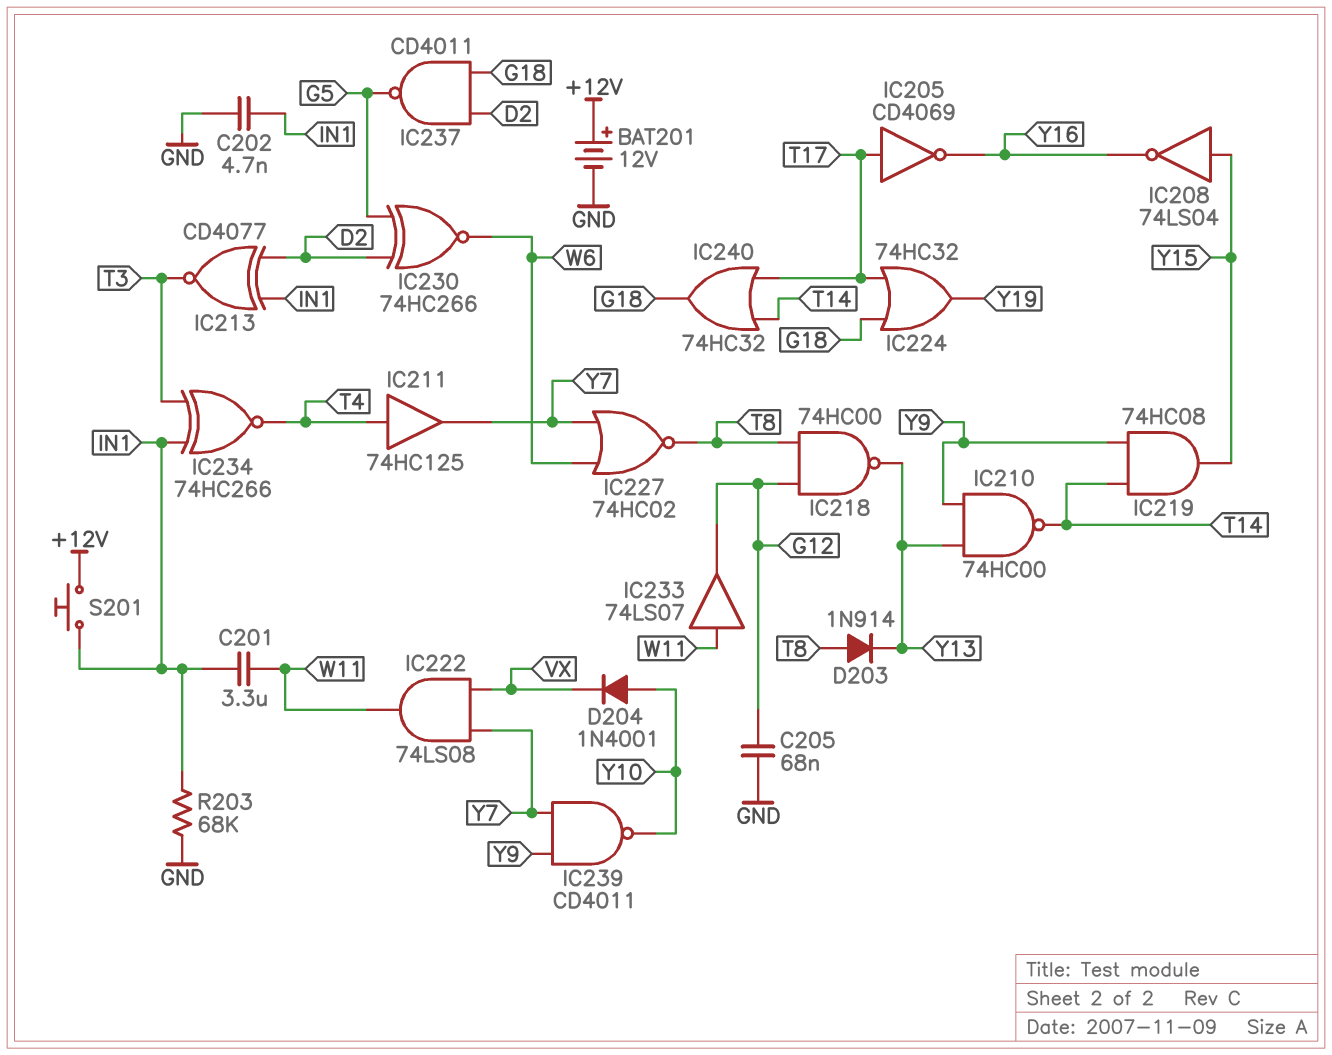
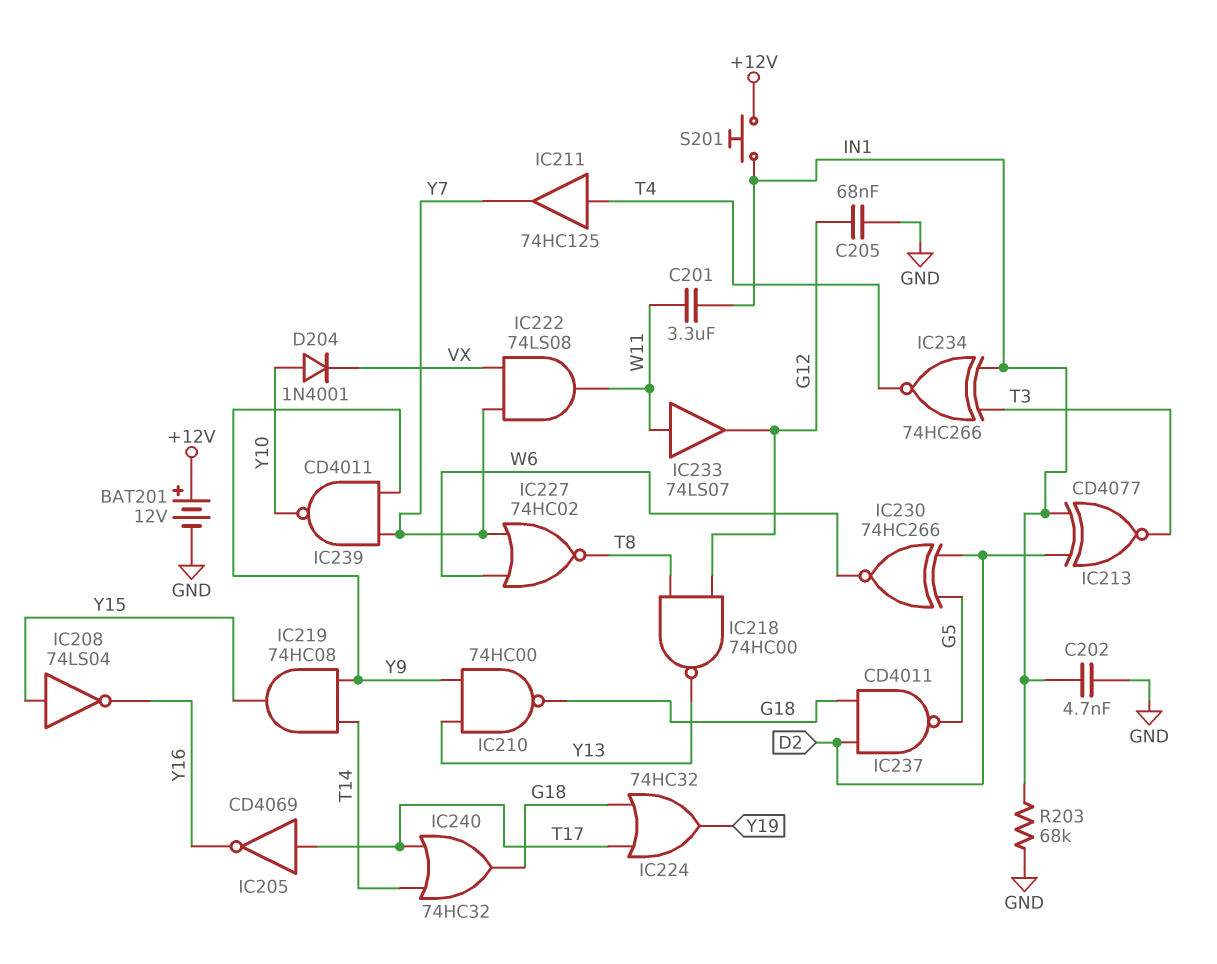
D203: diode 1N914 (A T8, K Y13) -> none
IC210: NAND 74HC00 (in Y9, in Y13, out T14) -> NAND 74HC00 (in Y9, in Y13, out G18)

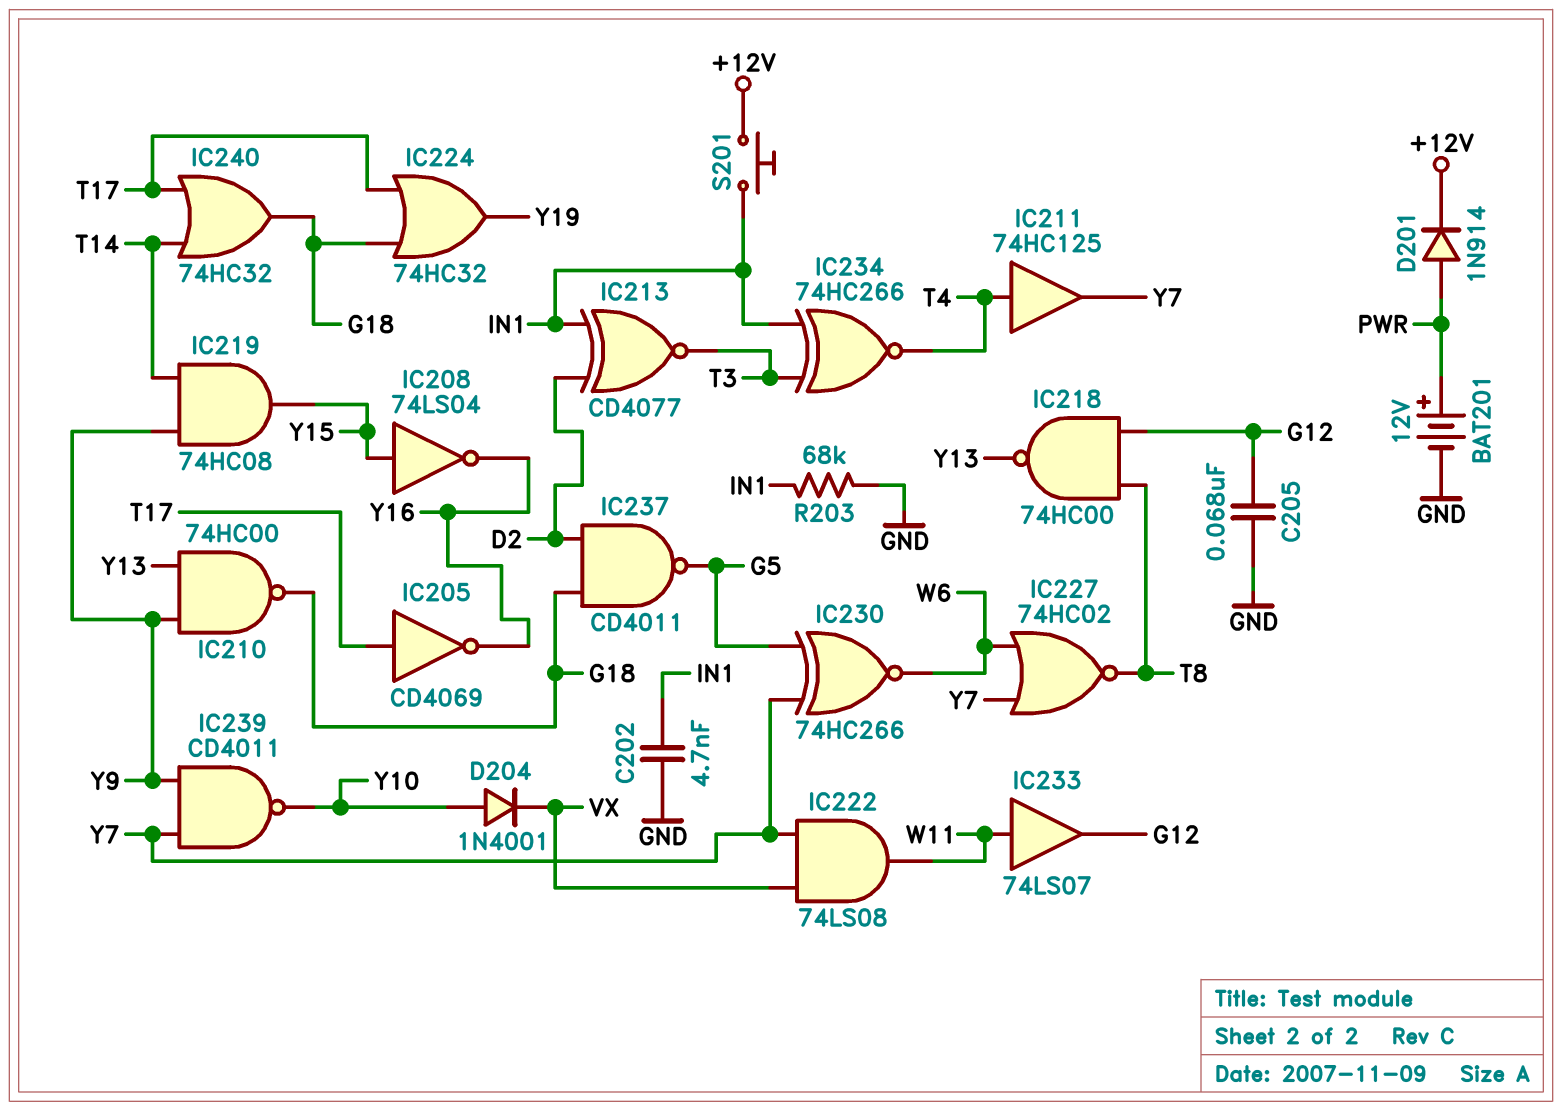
BAT201: 12V (plus +12V, minus GND) -> 12V (plus PWR, minus GND)
C201: 3.3uF (IN1, W11) -> none
D201: none -> diode 1N914 (A PWR, K +12V)
IC230: XNOR 74HC266 (in D2, in G5, out W6) -> XNOR 74HC266 (in G5, in Y7, out W6)

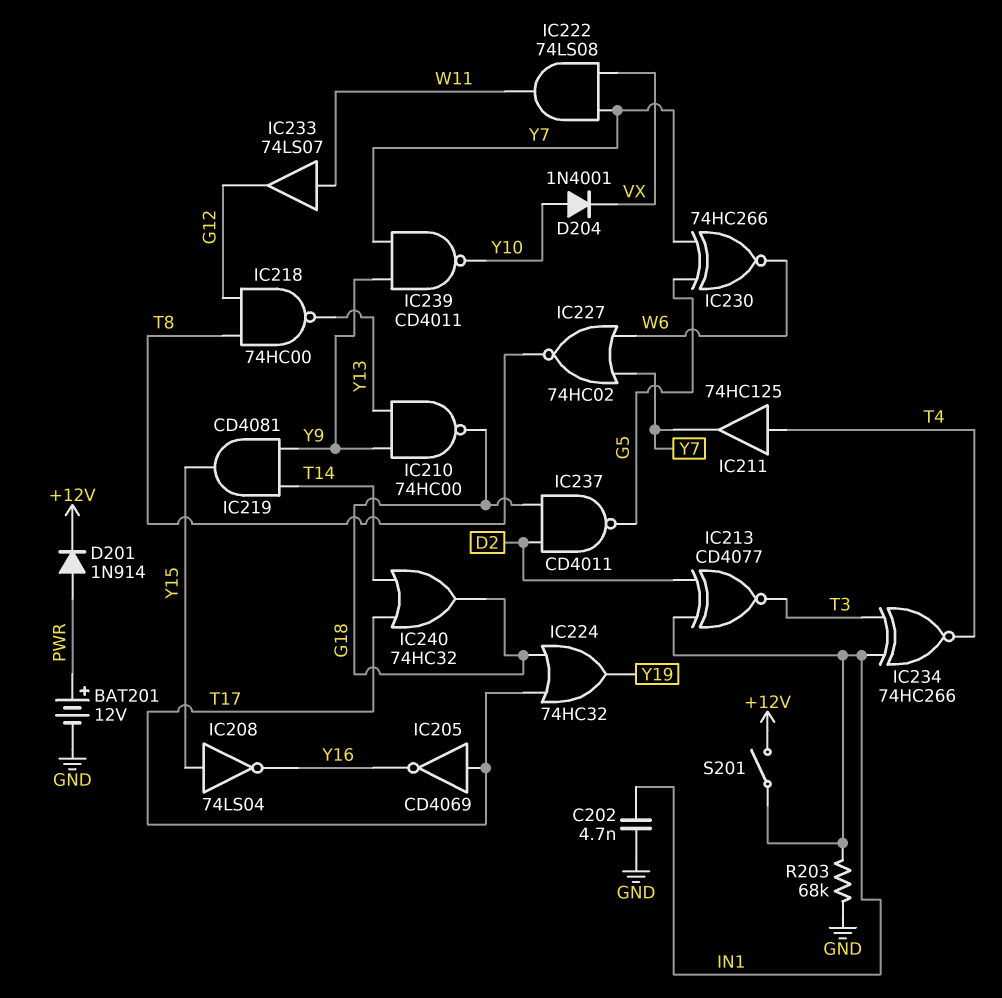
C205: 68nF (G12, GND) -> none
IC219: AND 74HC08 (in T14, in Y9, out Y15) -> AND CD4081 (in T14, in Y9, out Y15)
S201: button (+12V, IN1) -> switch (+12V, IN1)

